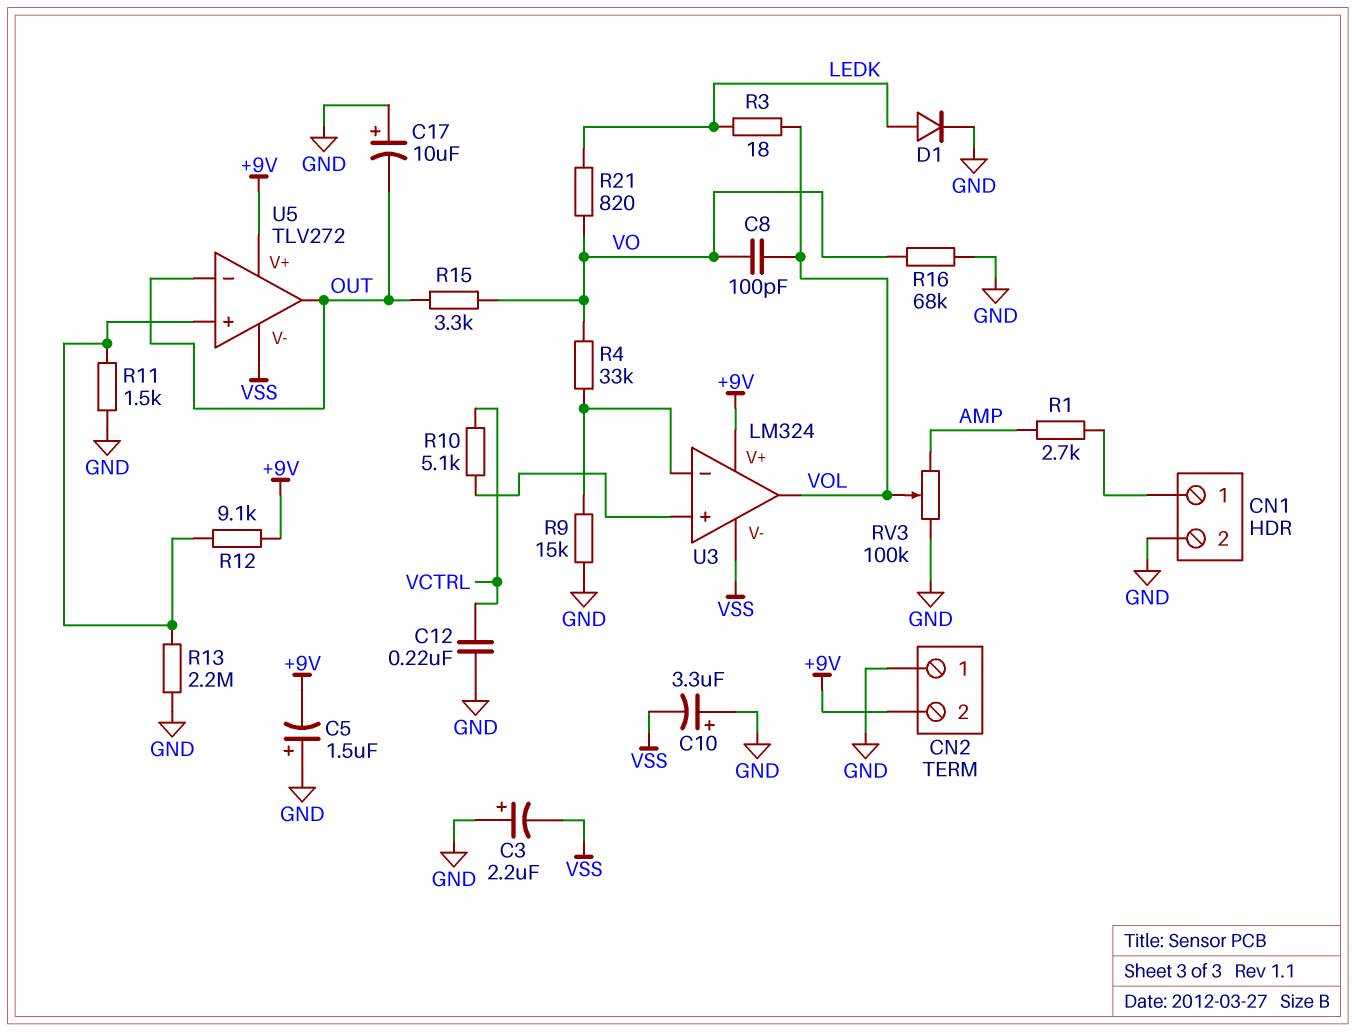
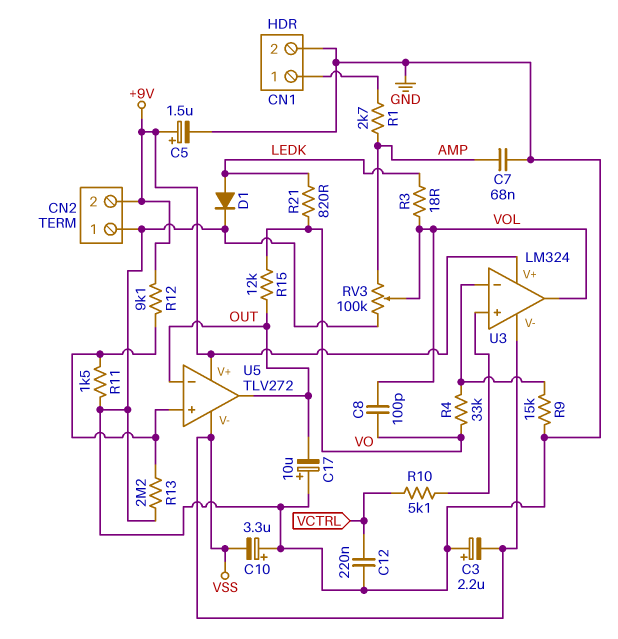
C5: 1.5uF (plus GND, minus +9V) -> 1.5uF (plus +9V, minus GND)
C7: none -> 68nF (AMP, GND)
R15: 3.3k (OUT, VO) -> 12k (OUT, VO)
R16: 68k (GND, VO) -> none

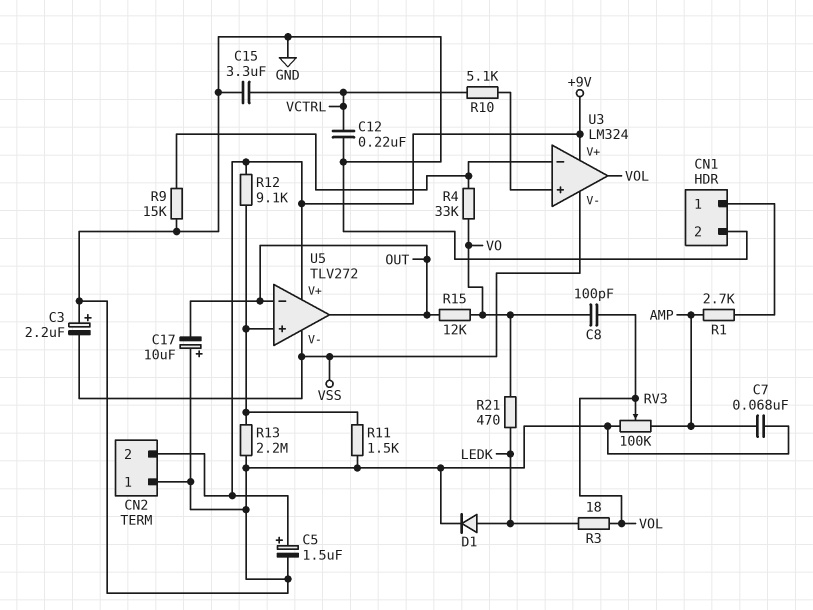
C10: 3.3uF (plus GND, minus VSS) -> none
C15: none -> 3.3uF (GND, VCTRL)
R21: 820 (LEDK, VO) -> 470 (LEDK, VO)

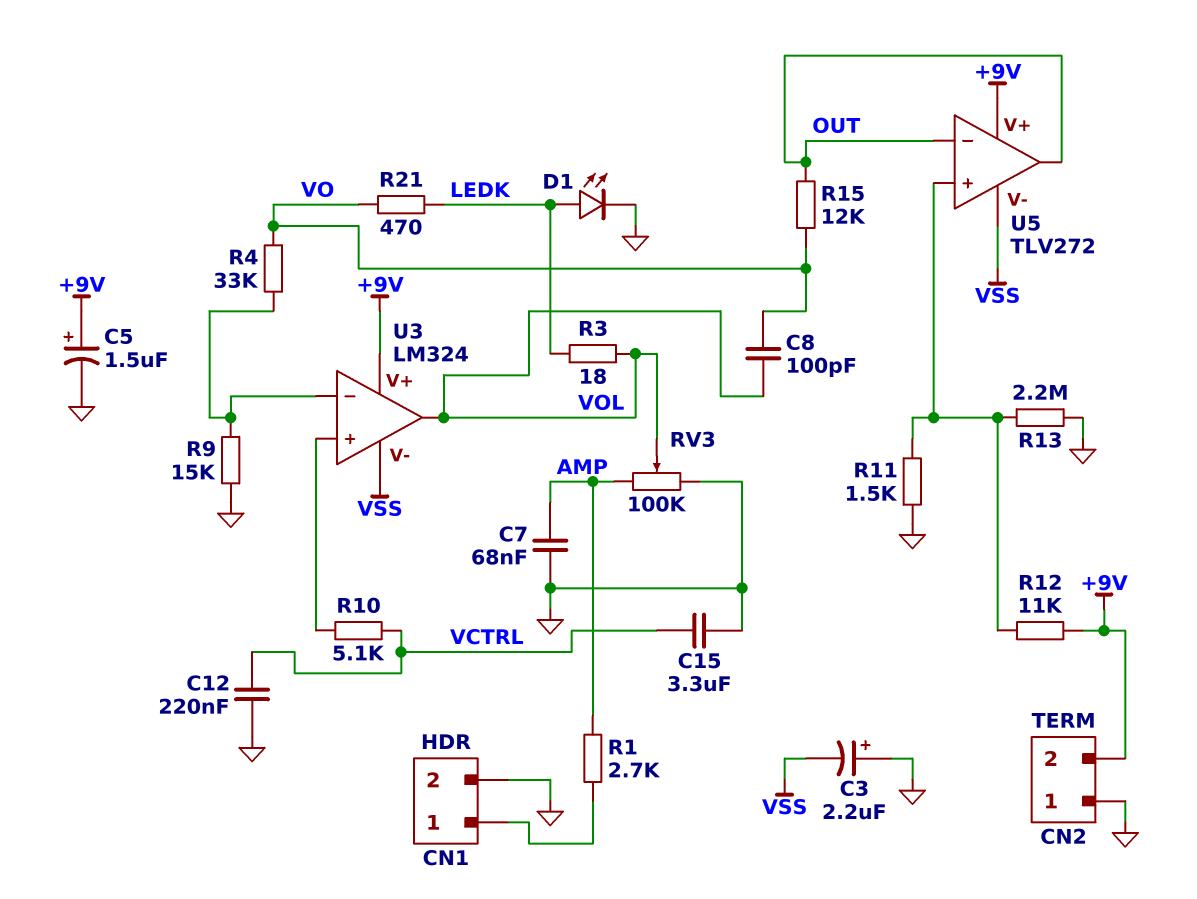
C17: 10uF (plus GND, minus OUT) -> none
D1: diode (A LEDK, K GND) -> LED (A LEDK, K GND)
R12: 9.1k (+9V, U5/in+) -> 11k (+9V, U5/in+)

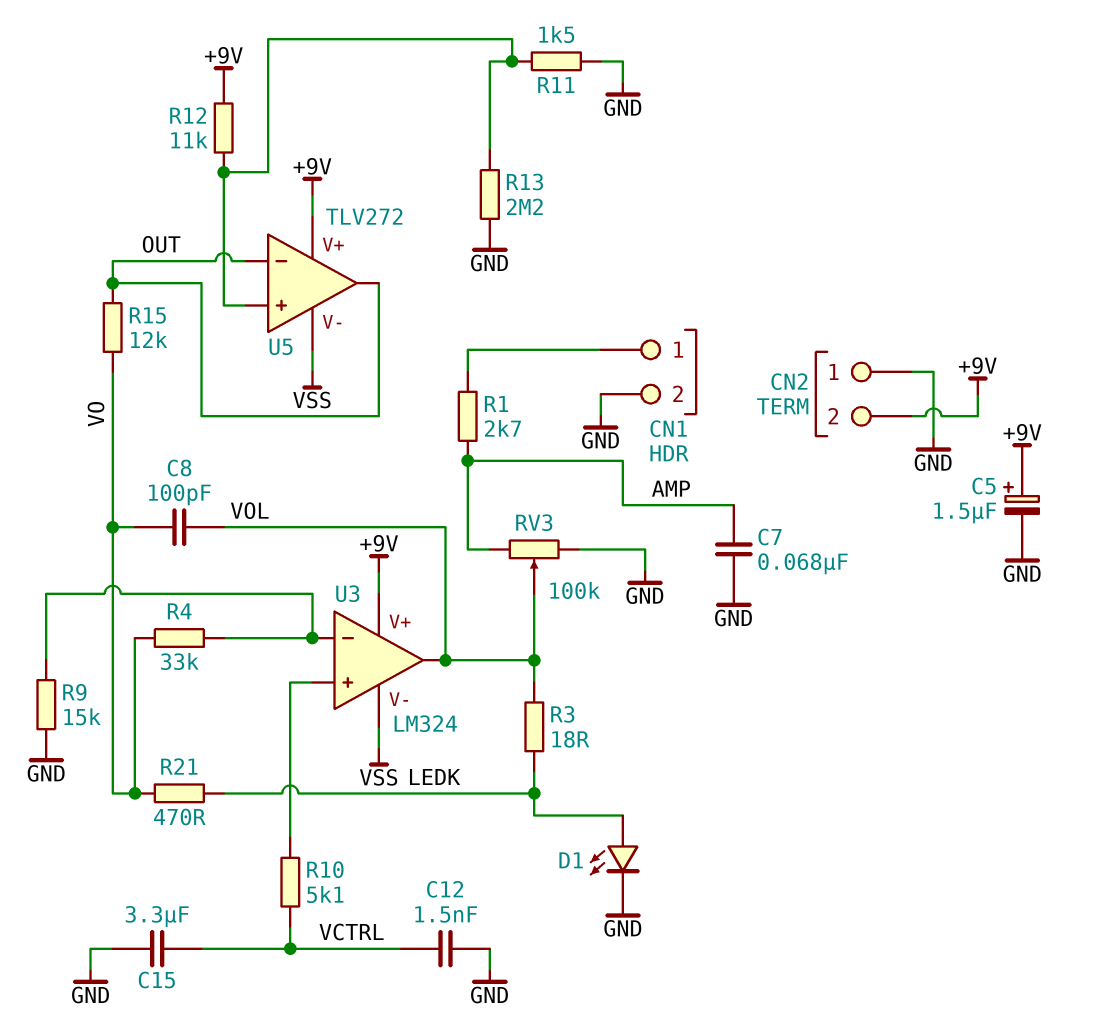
C3: 2.2uF (plus GND, minus VSS) -> none
C12: 220nF (GND, VCTRL) -> 1.5nF (GND, VCTRL)

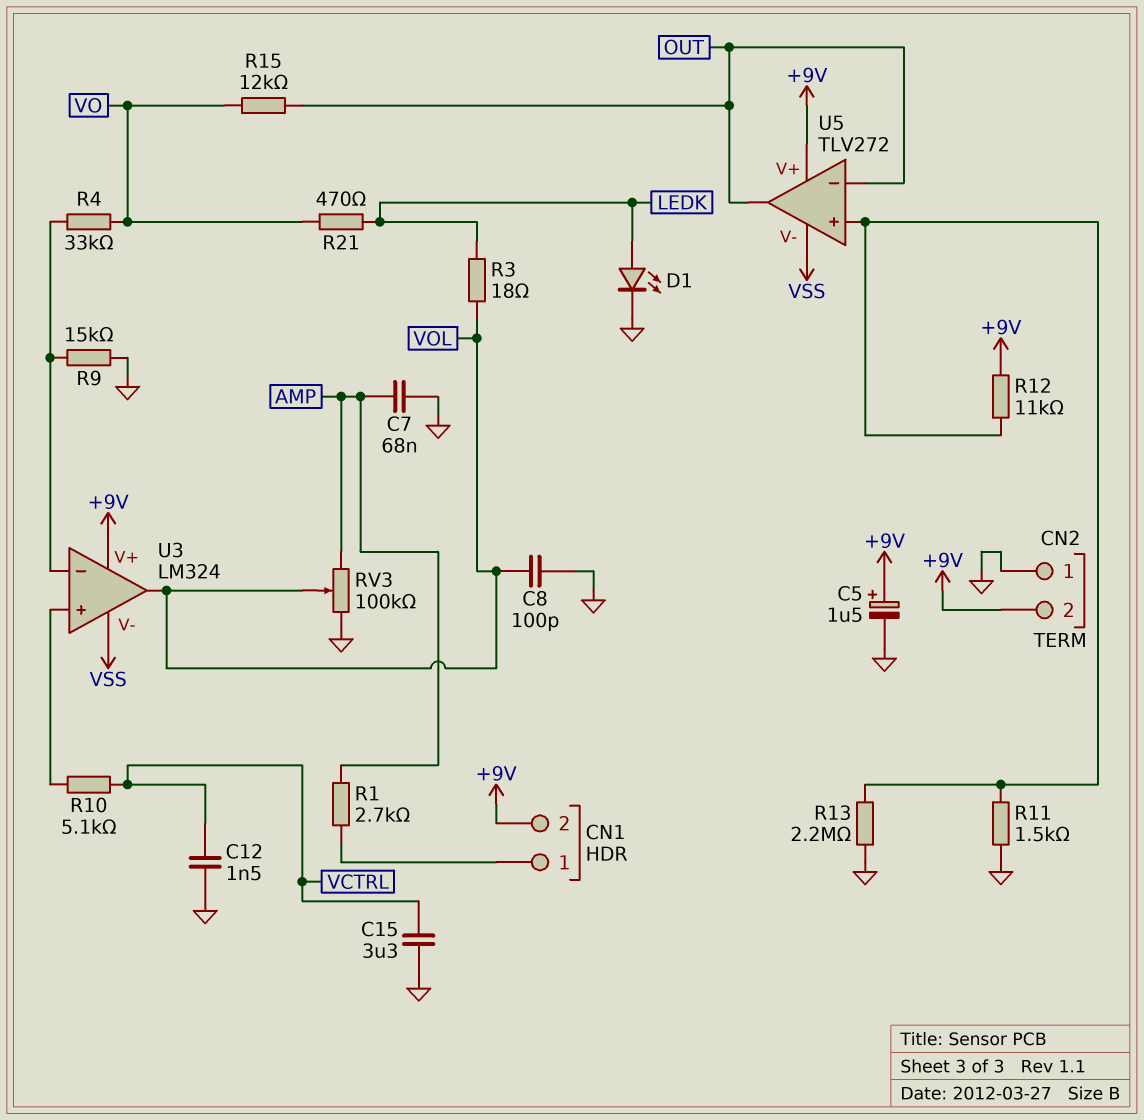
C8: 100pF (VO, VOL) -> 100pF (GND, VOL)
CN1 pin 2: GND -> +9V

